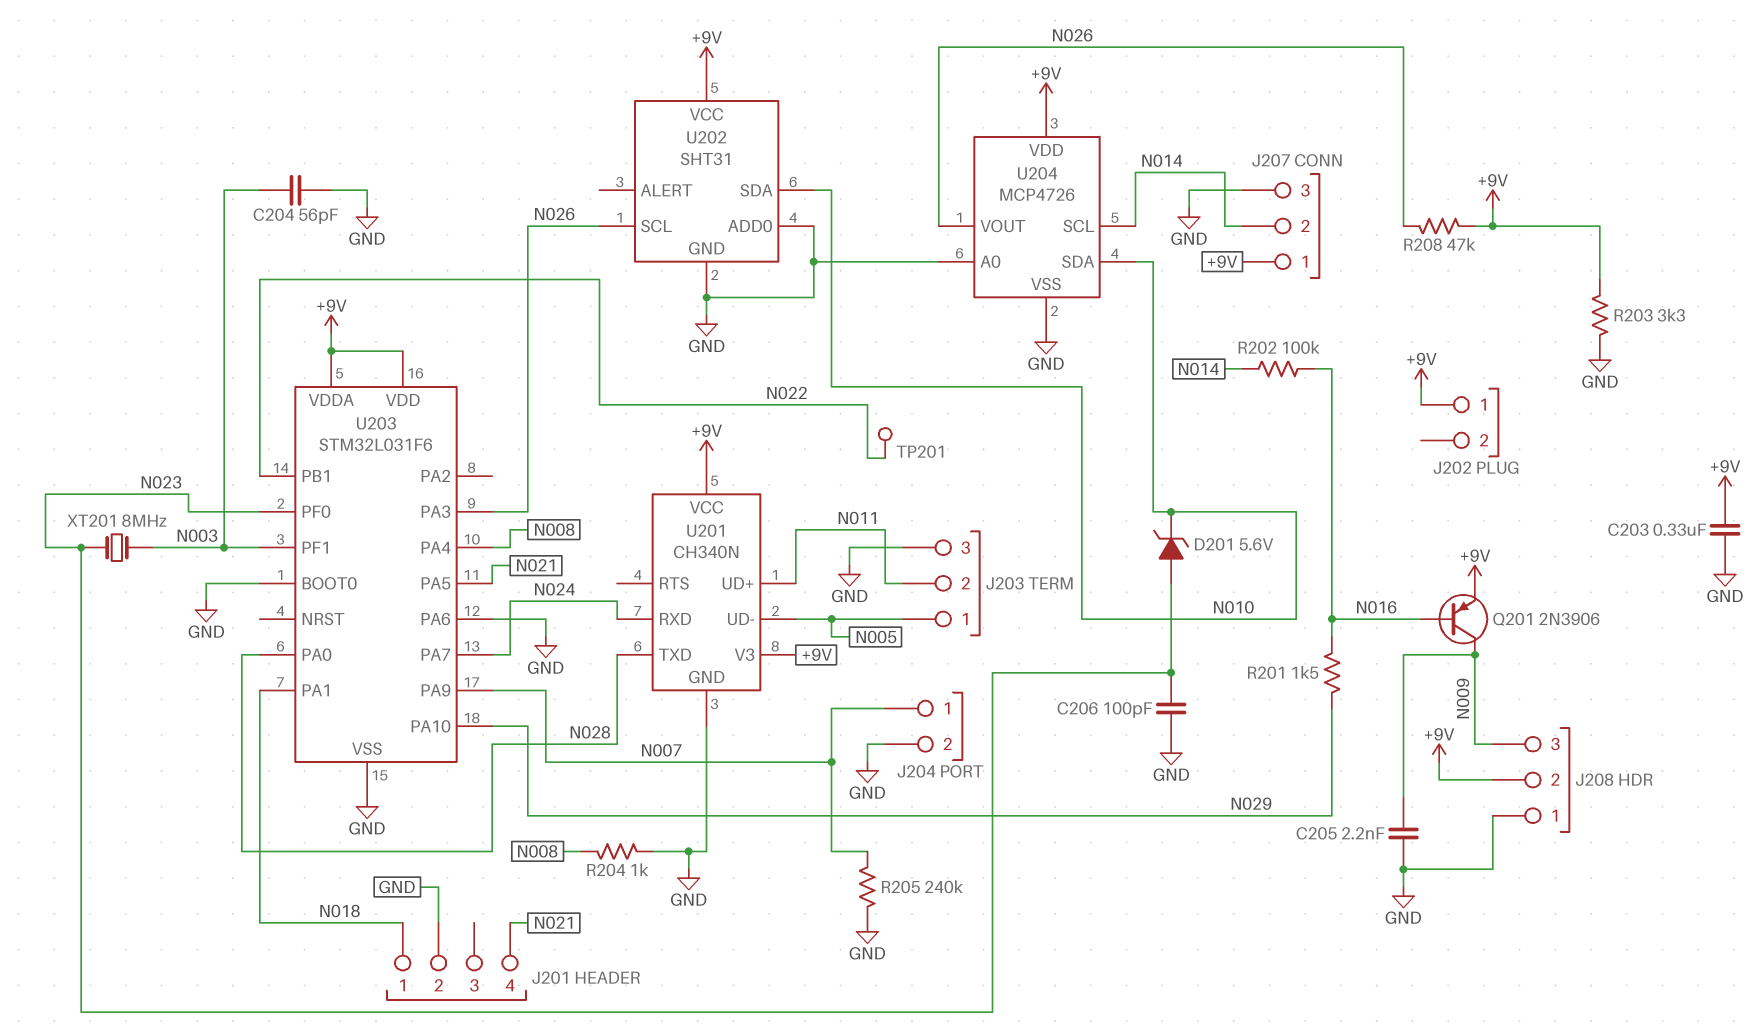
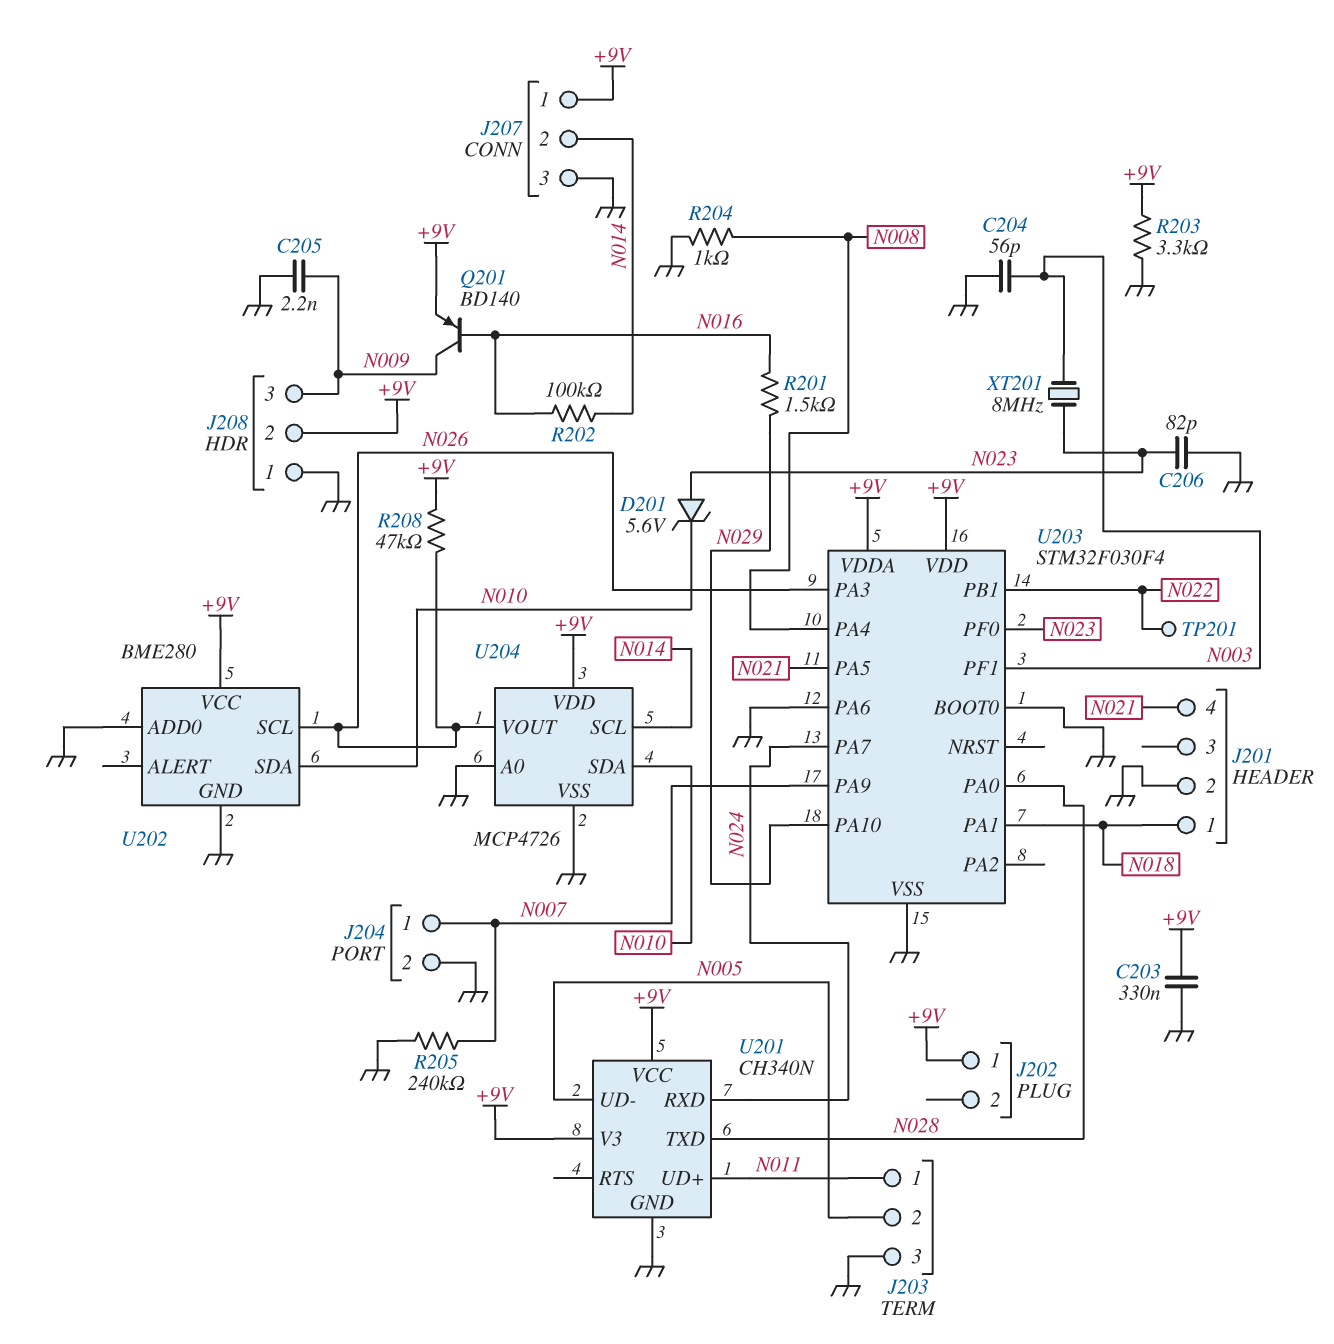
C206: 100pF (GND, N023) -> 82pF (GND, N023)
J203 pin 1: N005 -> N011
J203 pin 2: N011 -> N005
Q201: PNP 2N3906 (B N016, C N009, E +9V) -> PNP BD140 (B N016, C N009, E +9V)
U202: SHT31 -> BME280
U203: STM32L031F6 -> STM32F030F4

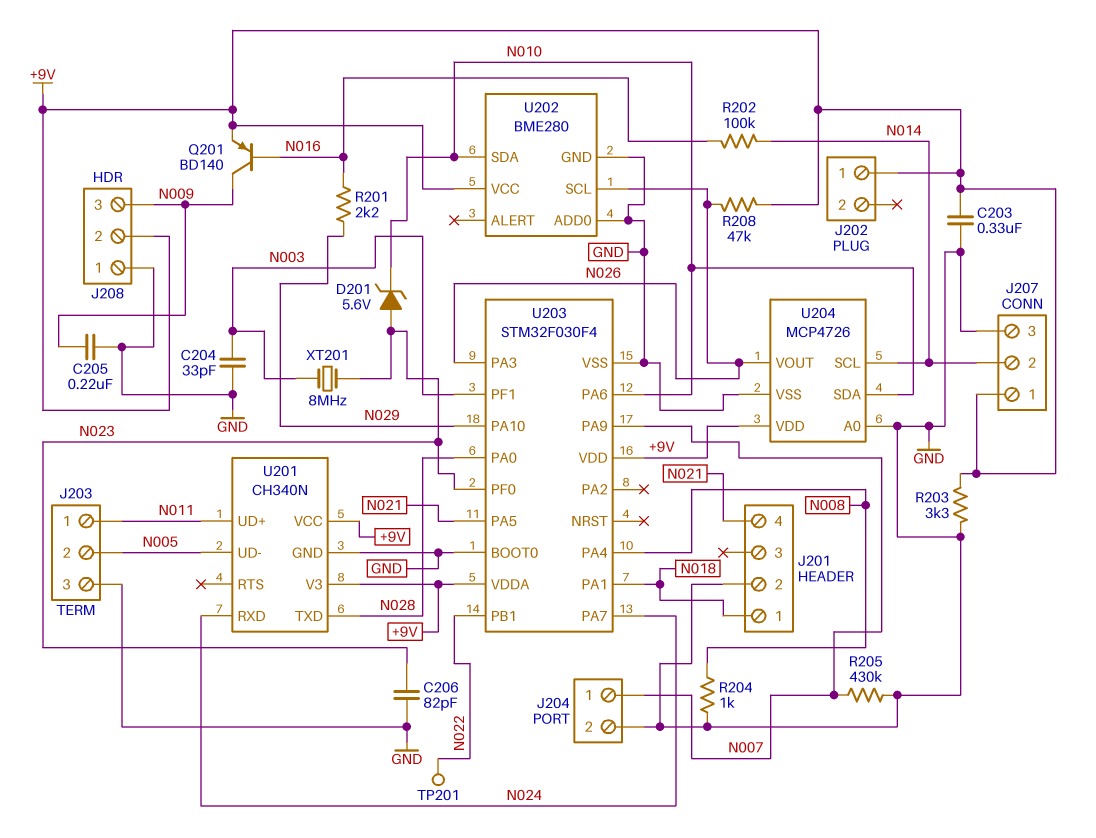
C204: 56pF (GND, N003) -> 33pF (GND, N003)
C205: 2.2nF (GND, N009) -> 220nF (GND, N009)
R201: 1.5k (N016, N029) -> 2.2k (N016, N029)
R205: 240k (GND, N007) -> 430k (GND, N007)
U203 pin PA6: GND -> N010

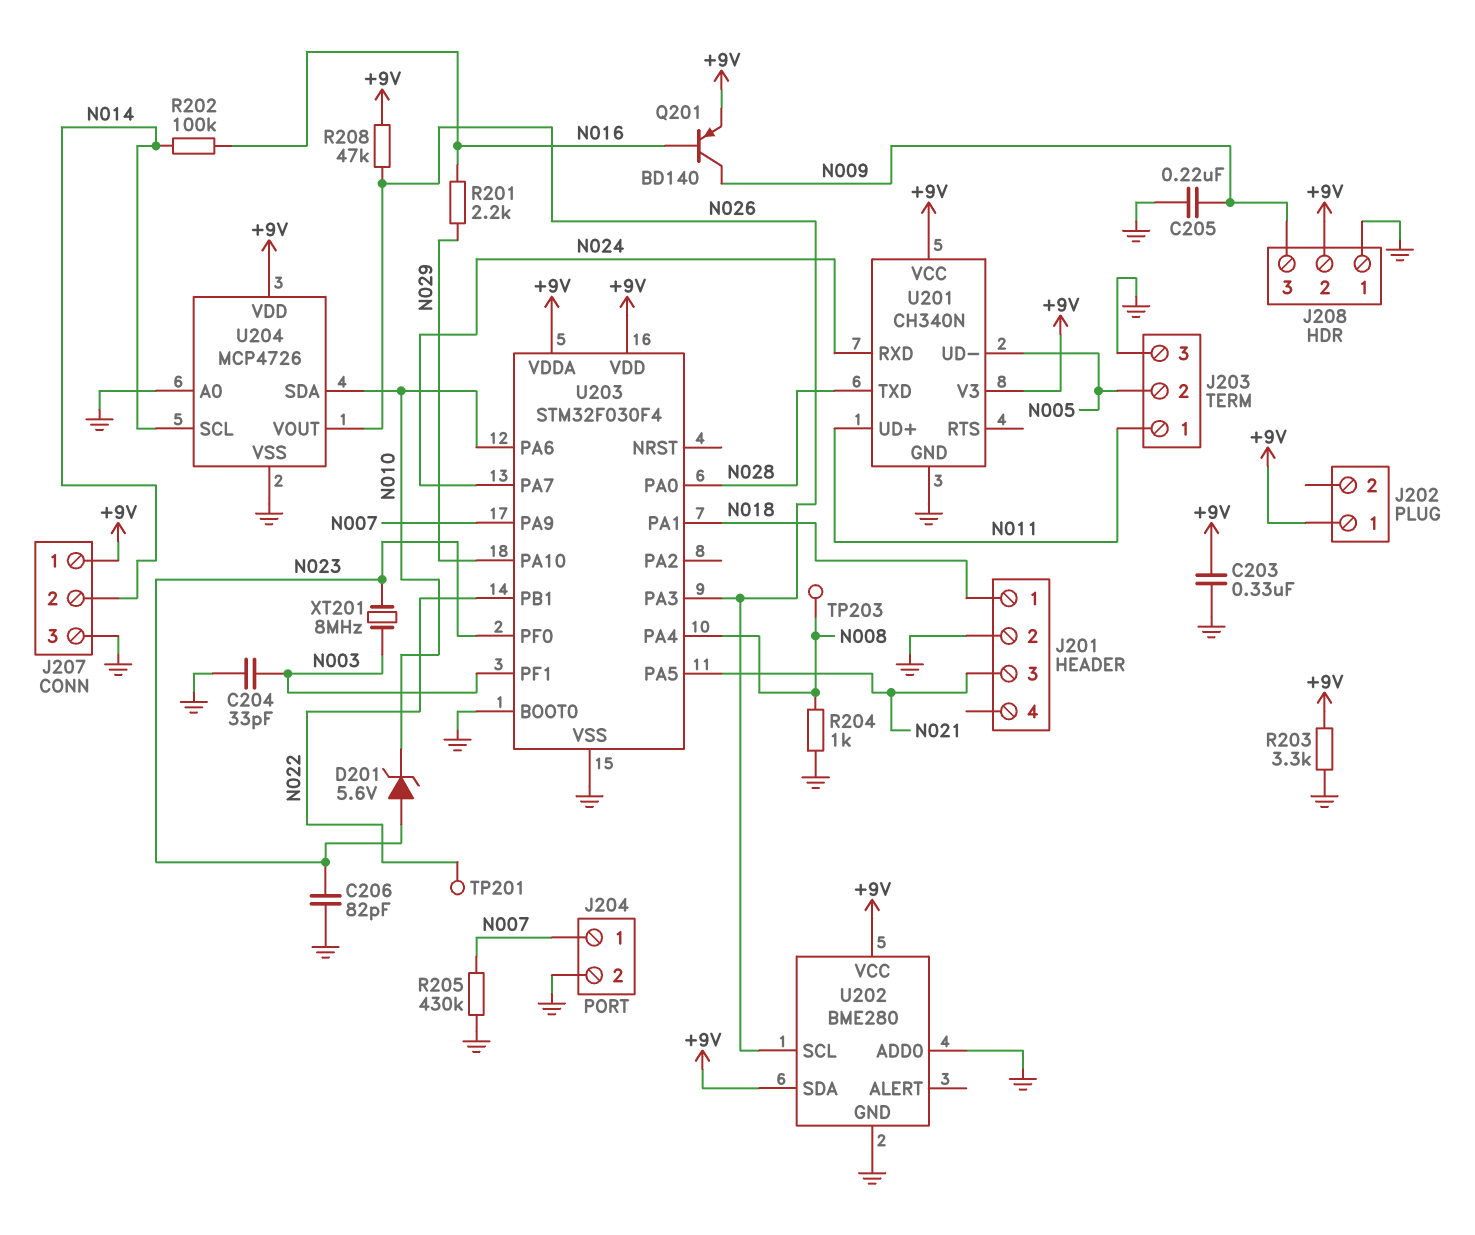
J201 pin 3: none -> N021
J201 pin 4: N021 -> none
TP203: none -> test point (N008)
U202 pin SDA: N010 -> +9V

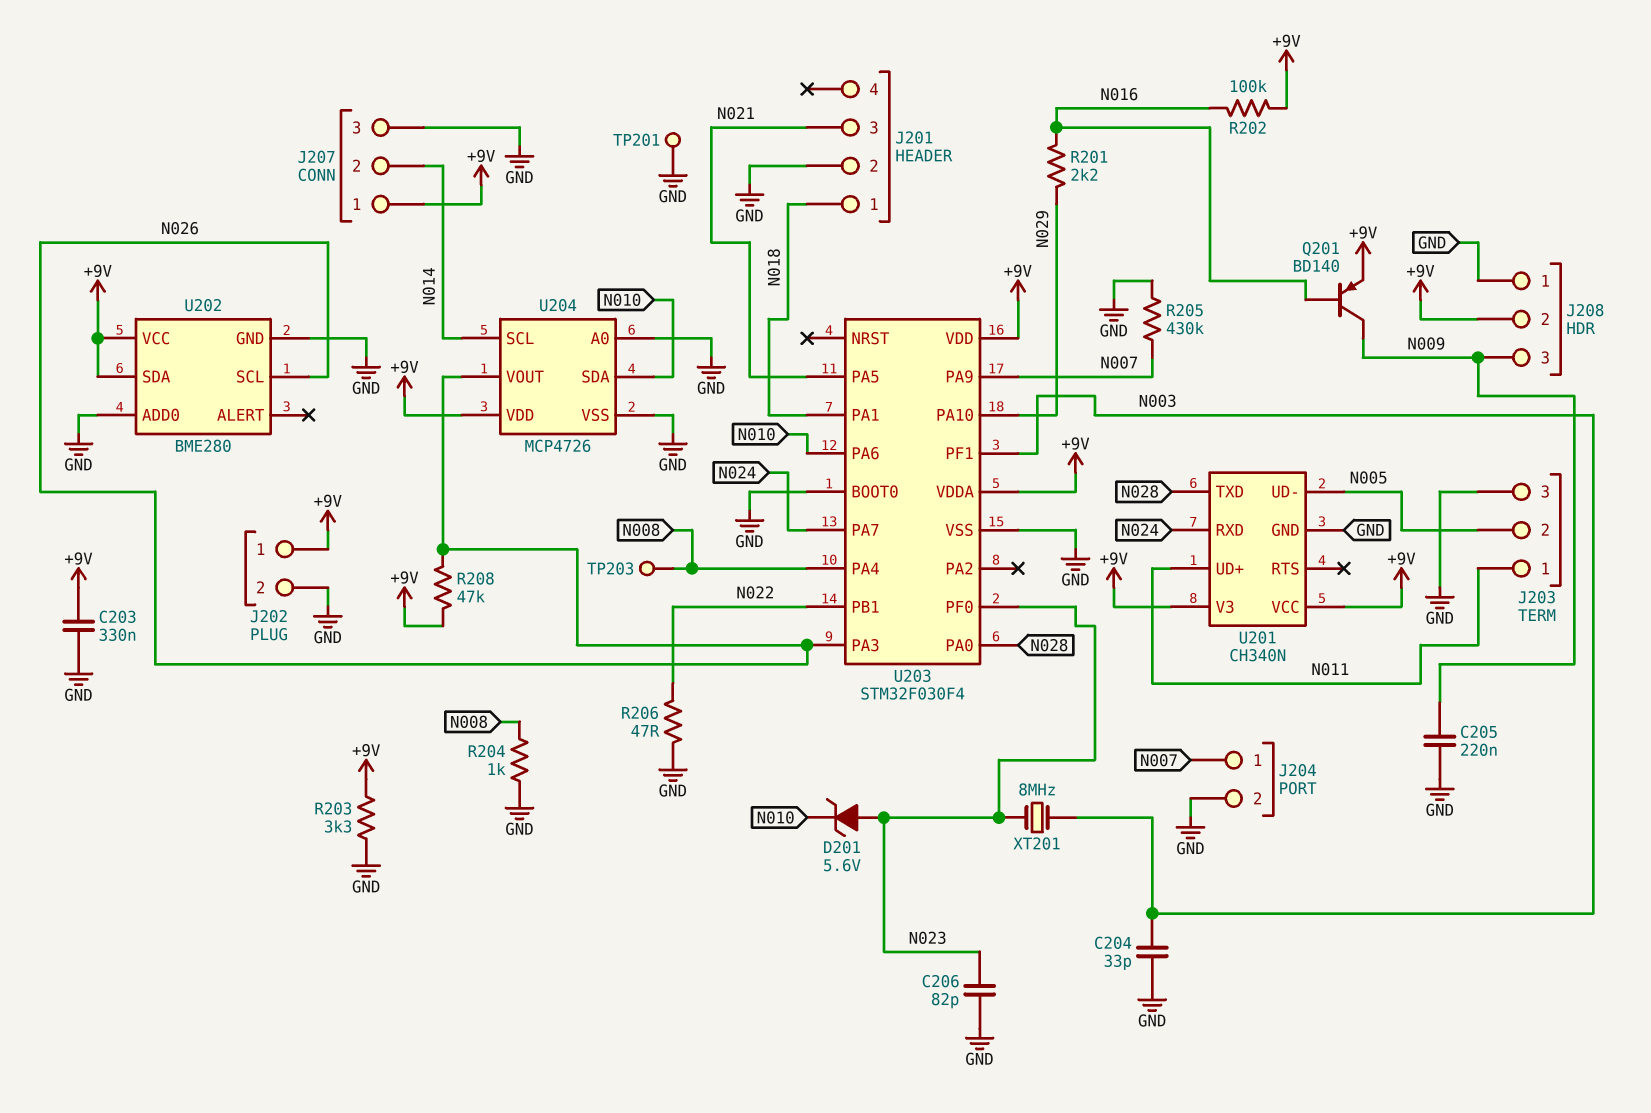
J202 pin 2: none -> GND
R202: 100k (N014, N016) -> 100k (+9V, N016)
R206: none -> 47 (GND, N022)
TP201: test point (N022) -> test point (GND)

